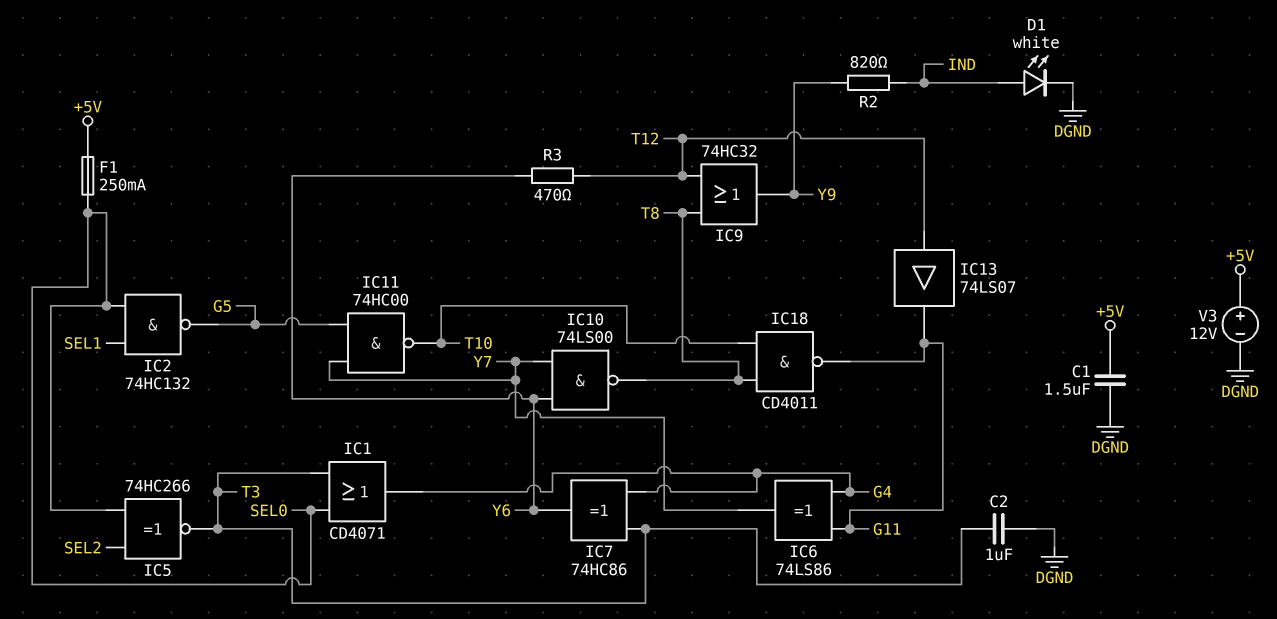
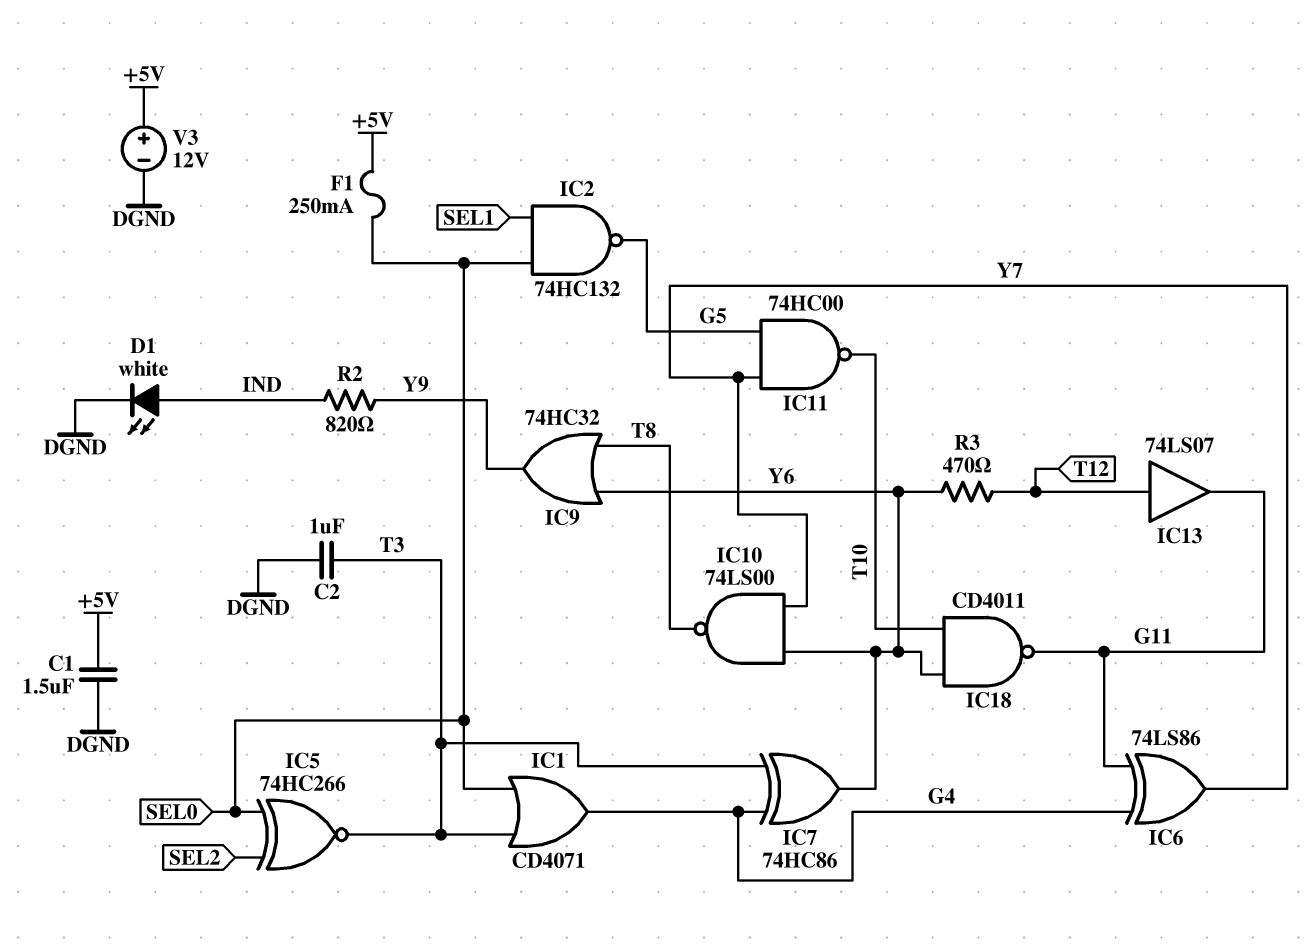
IC9: OR 74HC32 (in T8, in T12, out Y9) -> OR 74HC32 (in T8, in Y6, out Y9)
IC18: NAND CD4011 (in T8, in T10, out G11) -> NAND CD4011 (in T10, in Y6, out G11)

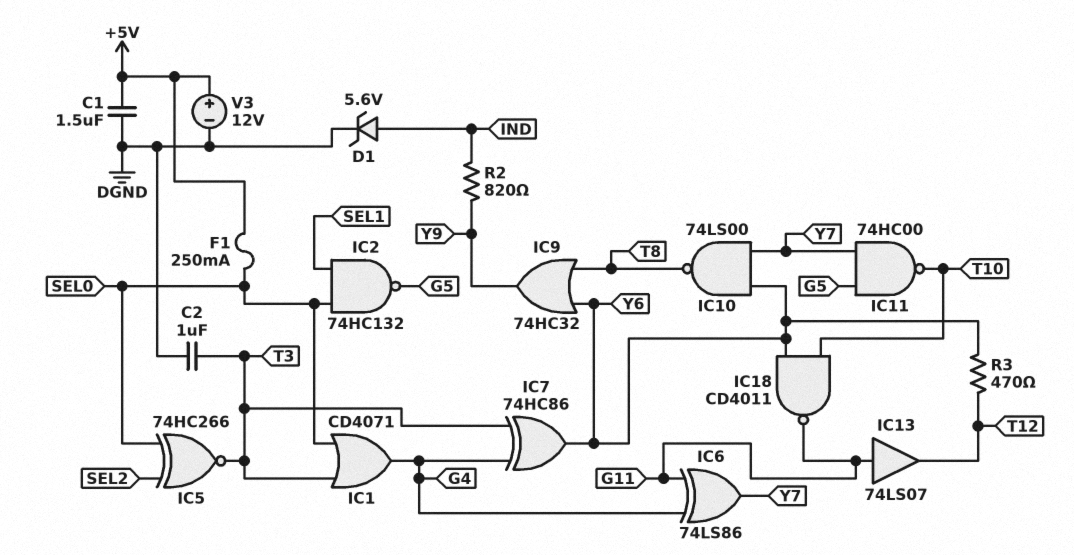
D1: LED white (A IND, K DGND) -> zener 5.6V (A IND, K DGND)
IC13: buffer 74LS07 (in T12, out G11) -> buffer 74LS07 (in G11, out T12)

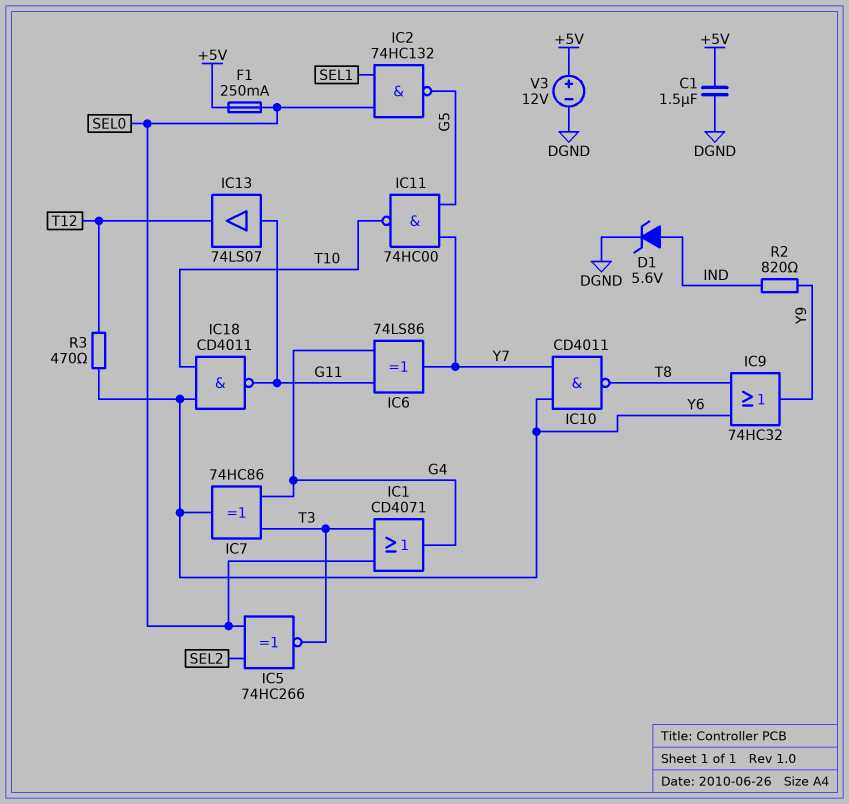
C2: 1uF (DGND, T3) -> none
IC10: NAND 74LS00 (in Y6, in Y7, out T8) -> NAND CD4011 (in Y6, in Y7, out T8)

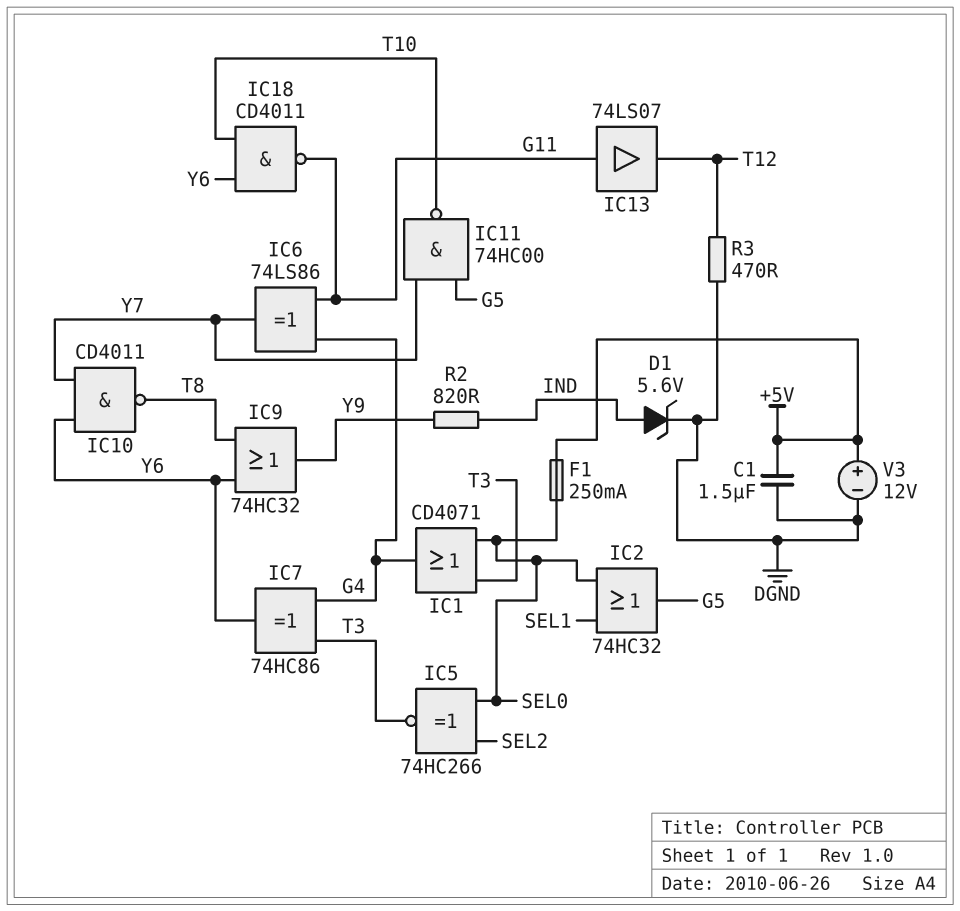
IC2: NAND 74HC132 (in SEL0, in SEL1, out G5) -> OR 74HC32 (in SEL0, in SEL1, out G5)
R3: 470 (T12, Y6) -> 470 (DGND, T12)

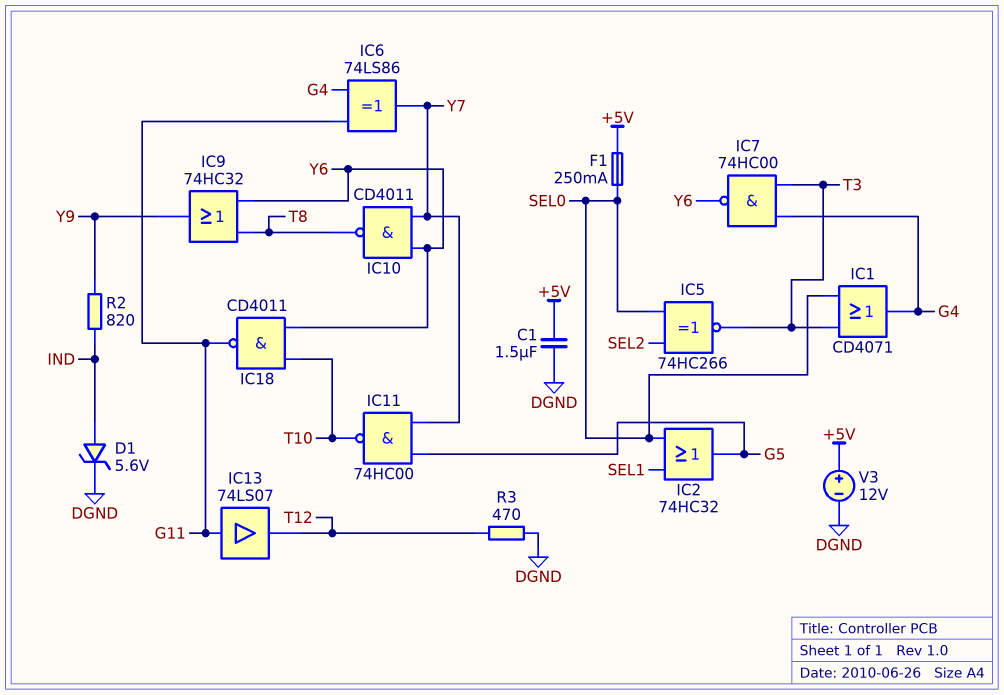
IC7: XOR 74HC86 (in G4, in T3, out Y6) -> NAND 74HC00 (in G4, in T3, out Y6)

